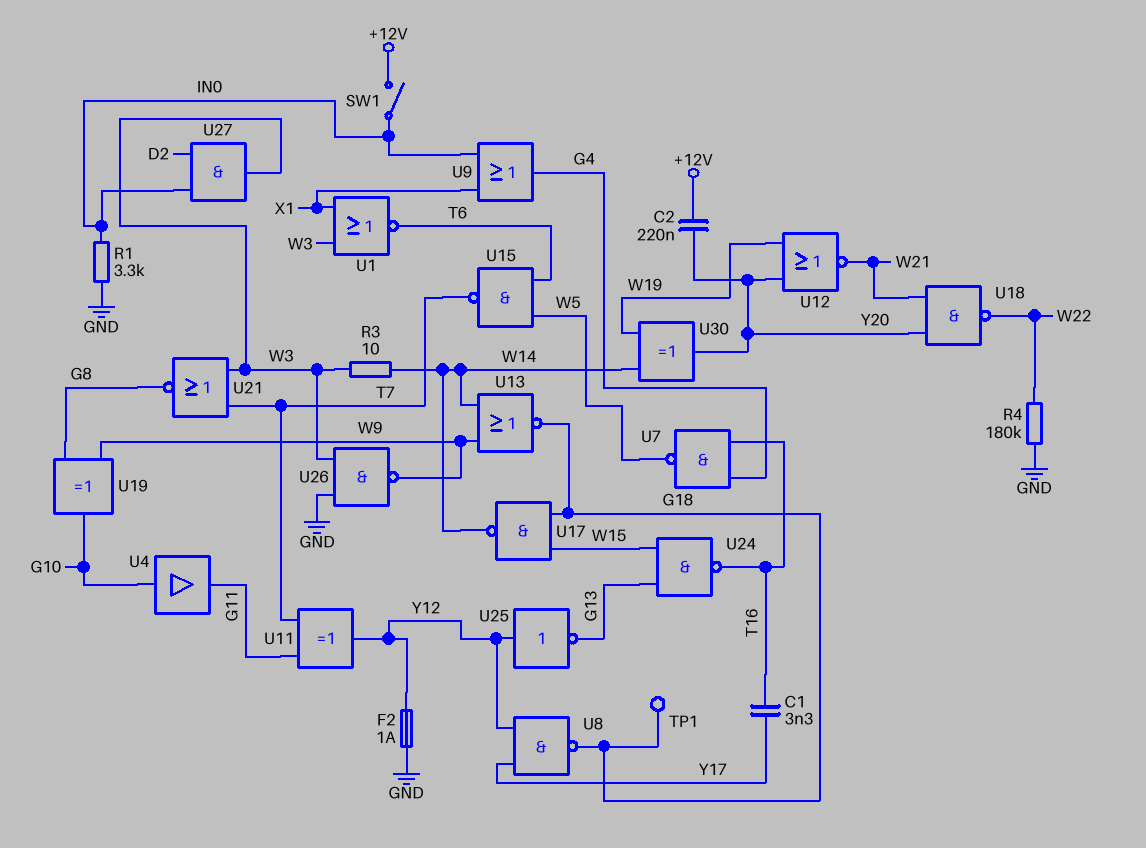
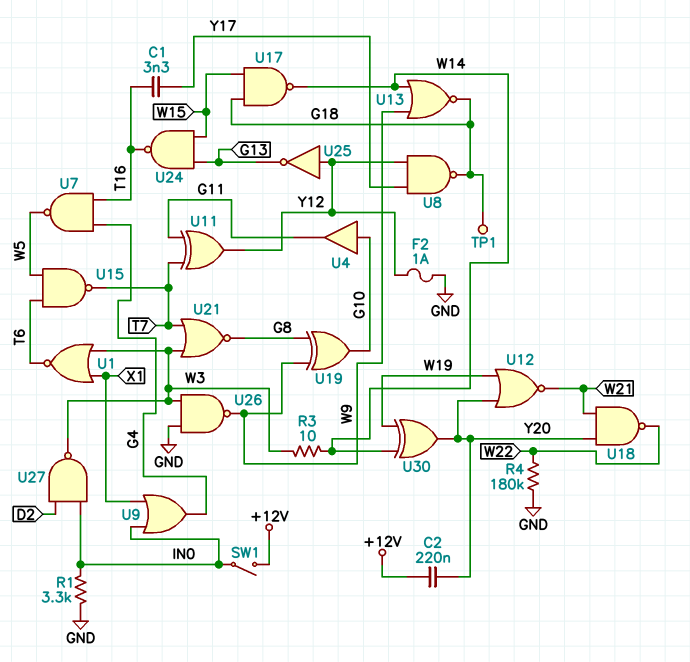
U27: AND (in D2, in IN0, out W3) -> NAND (in D2, in IN0, out W3)

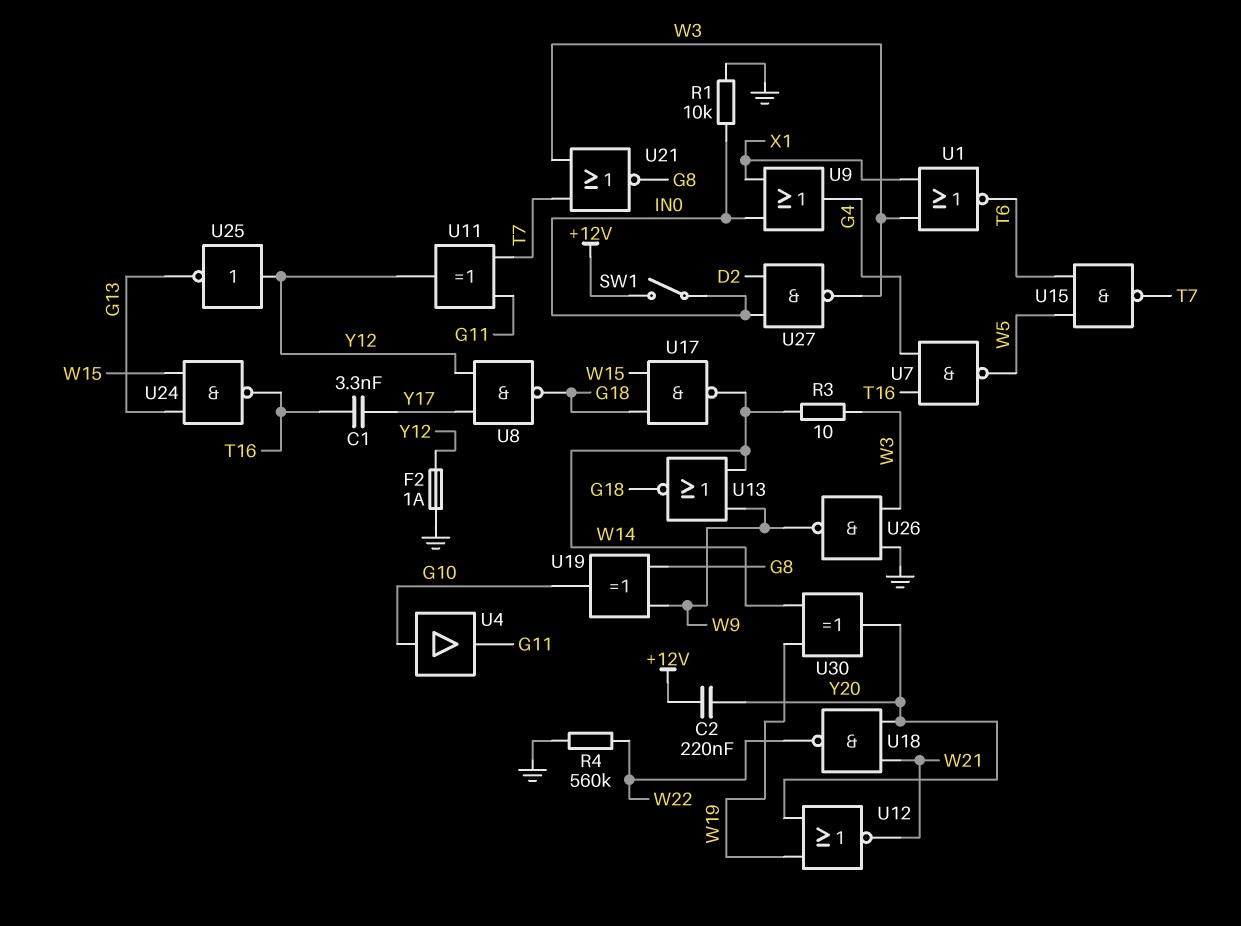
R1: 3.3k (GND, IN0) -> 10k (GND, IN0)
R4: 180k (GND, W22) -> 560k (GND, W22)
TP1: test point (G18) -> none

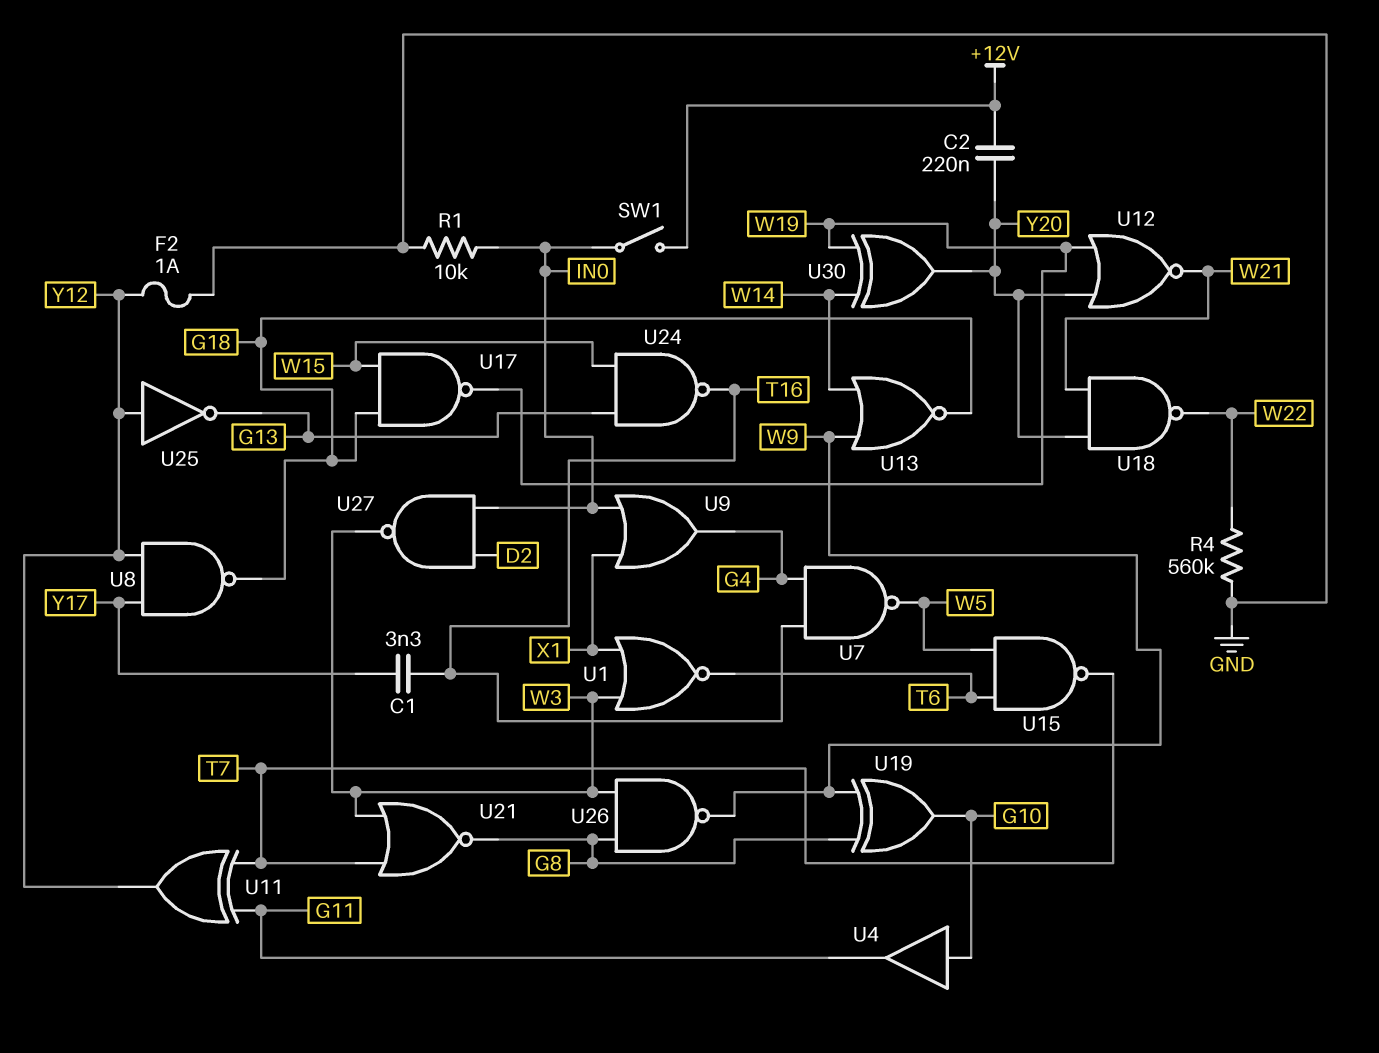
R3: 10 (W3, W14) -> none
U17: NAND (in G18, in W15, out W14) -> NAND (in G18, in W15, out W19)
U26: NAND (in GND, in W3, out W9) -> NAND (in G8, in W3, out W9)

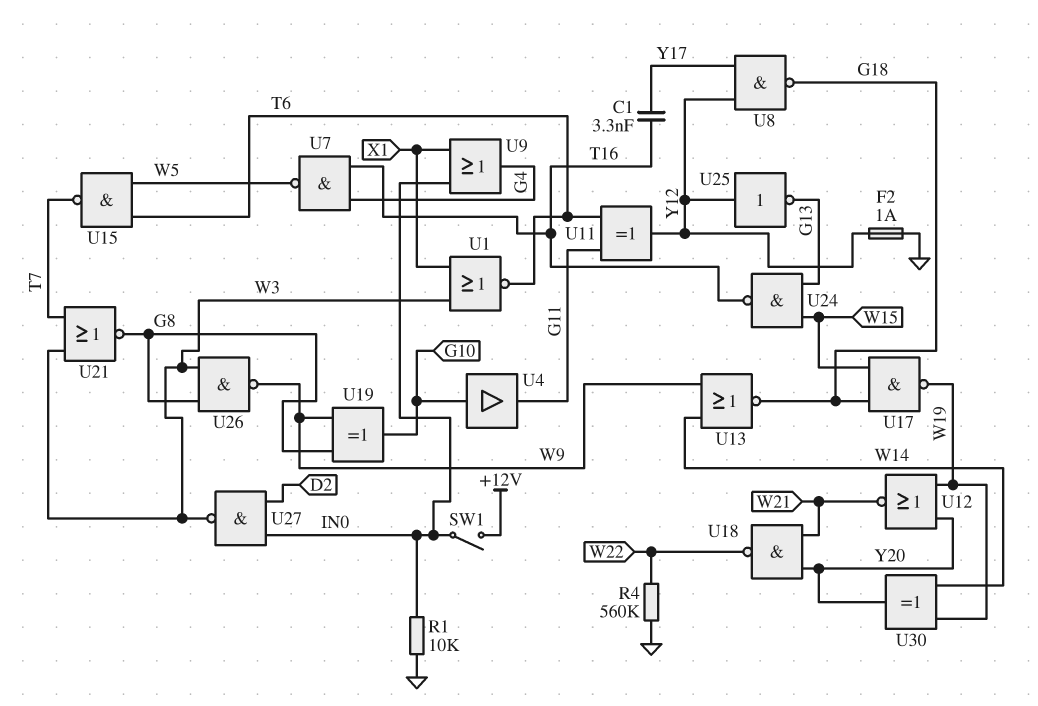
C2: 220nF (+12V, Y20) -> none
U11: XOR (in G11, in T7, out Y12) -> XOR (in G11, in T6, out Y12)

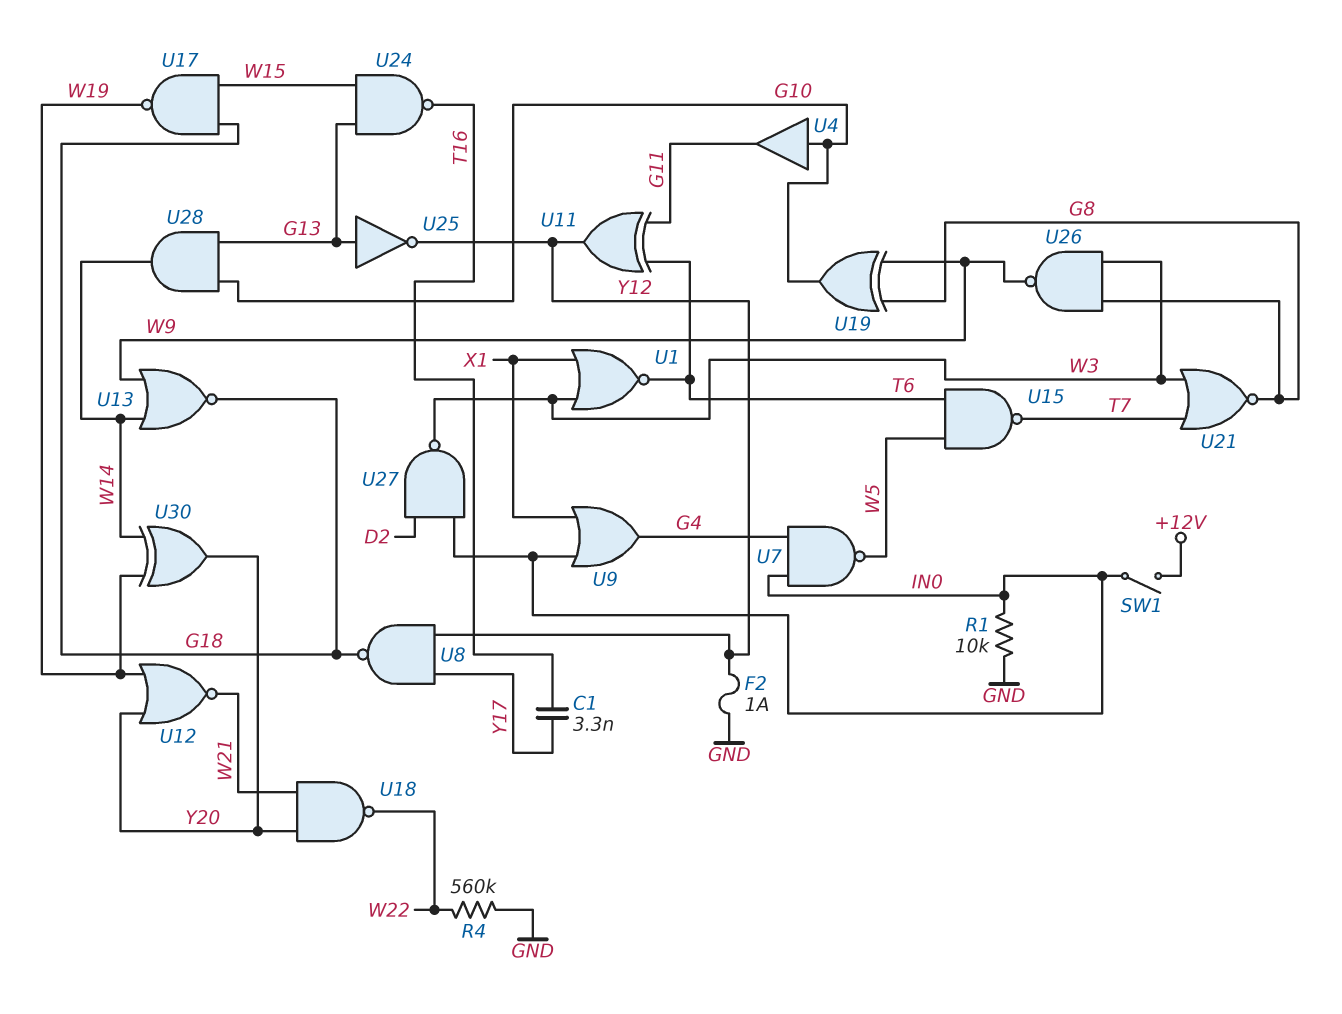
U7: NAND (in G4, in T16, out W5) -> NAND (in G4, in IN0, out W5)
U25: NOT (in Y12, out G13) -> NOT (in G13, out Y12)
U28: none -> AND (in G10, in G13, out W14)

